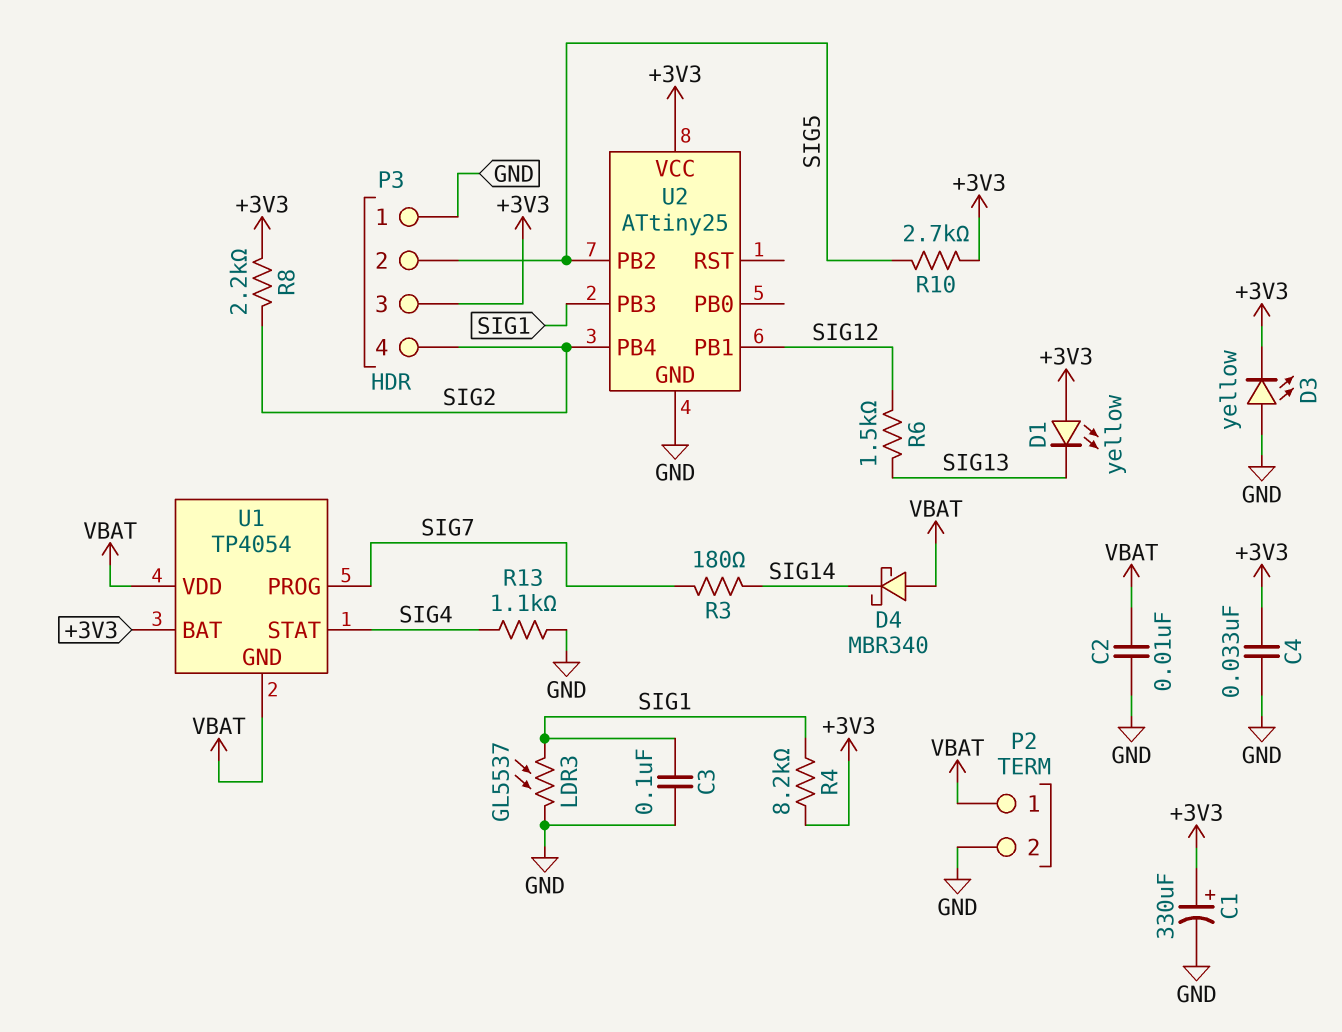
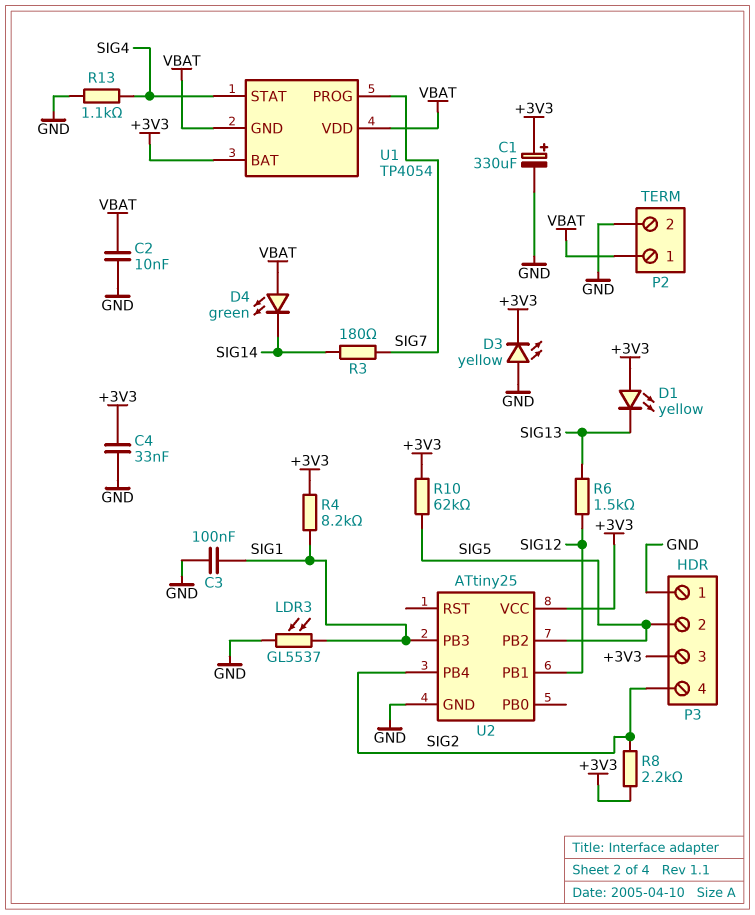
D4: schottky MBR340 (A VBAT, K SIG14) -> LED green (A VBAT, K SIG14)
R10: 2.7k (+3V3, SIG5) -> 62k (+3V3, SIG5)

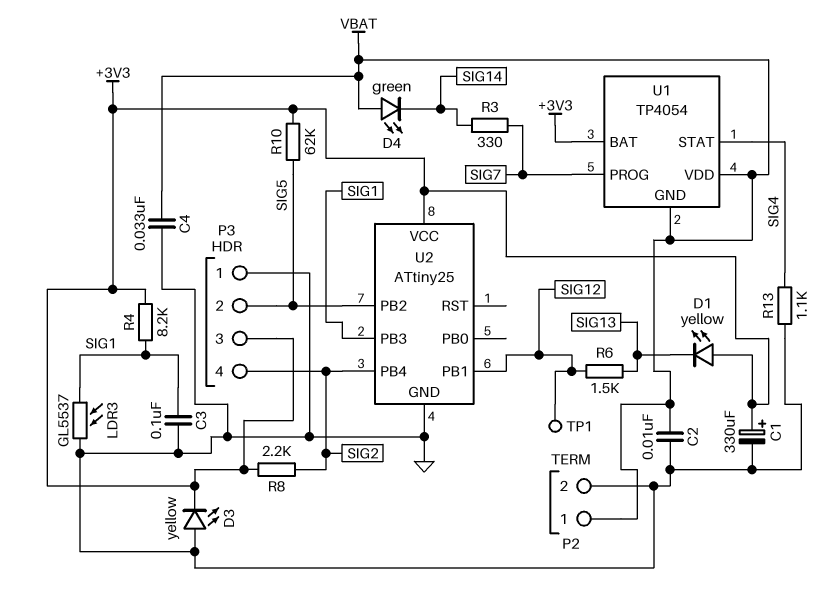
C4: 33nF (+3V3, GND) -> 33nF (GND, VBAT)
R3: 180 (SIG7, SIG14) -> 330 (SIG7, SIG14)
TP1: none -> test point (SIG12)

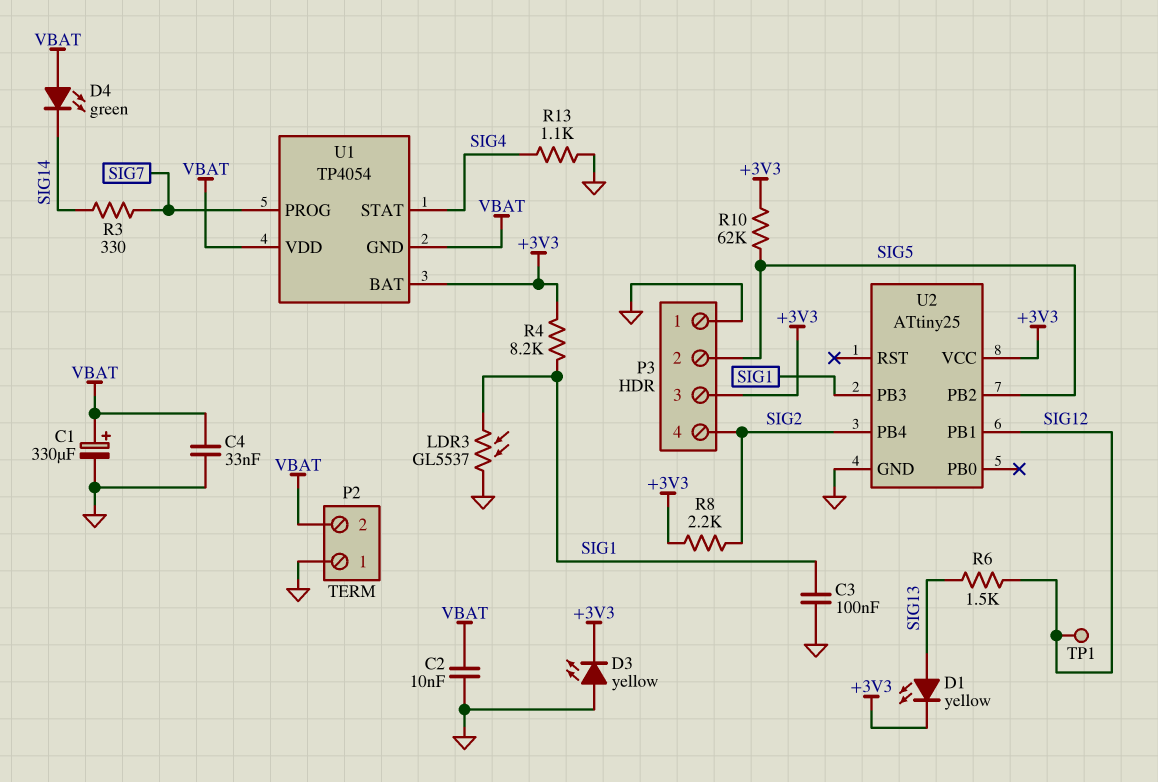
C1: 330uF (plus +3V3, minus GND) -> 330uF (plus VBAT, minus GND)
D1: LED yellow (A +3V3, K SIG13) -> LED yellow (A SIG13, K +3V3)
P2 pin 1: VBAT -> GND
P2 pin 2: GND -> VBAT

